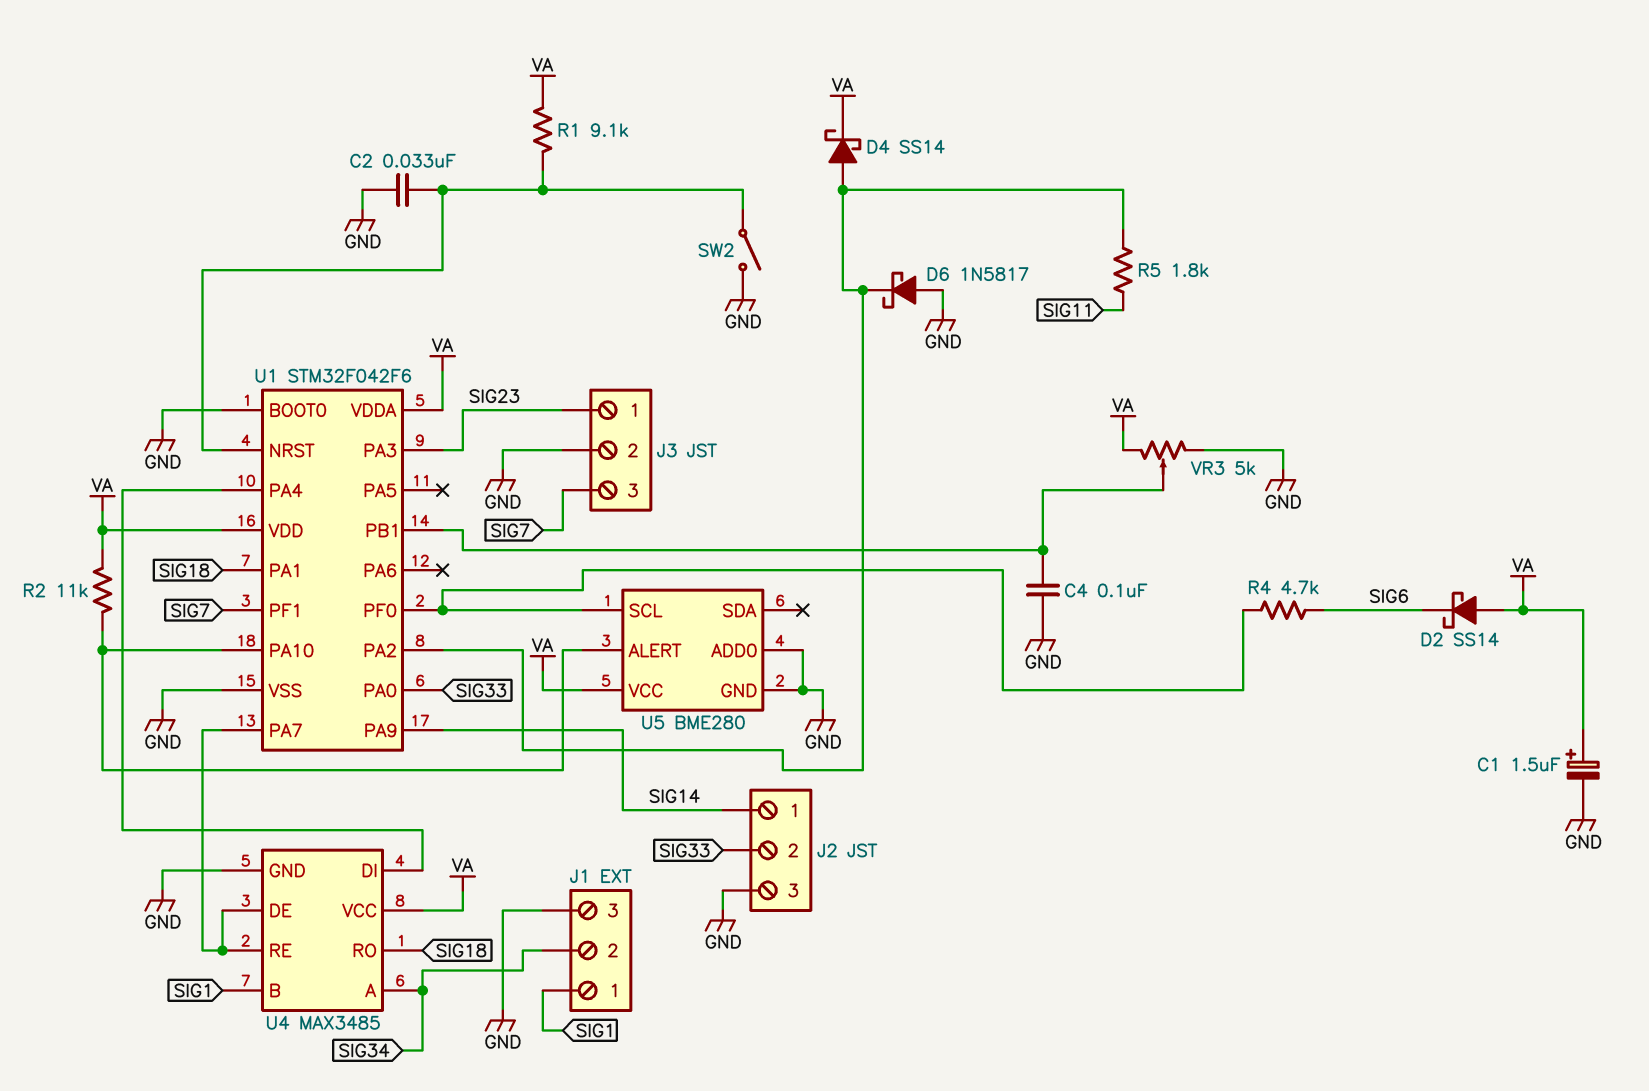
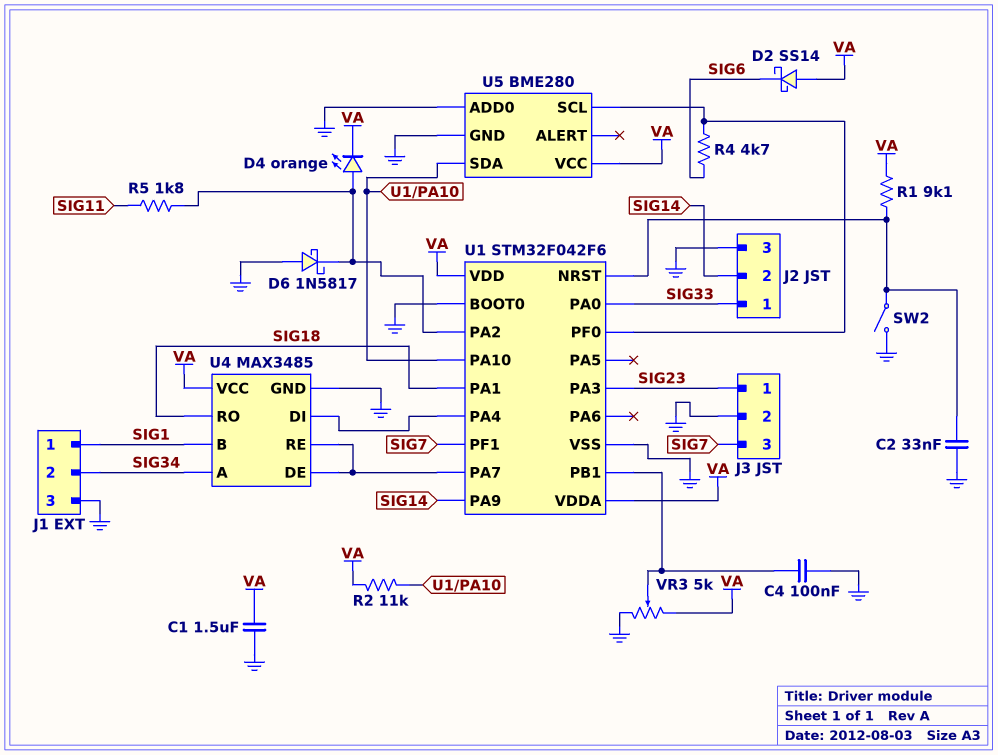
C1: 1.5uF (plus VA, minus GND) -> 1.5uF (GND, VA)
D4: schottky SS14 (A U1/PA2, K VA) -> LED orange (A U1/PA2, K VA)
J2 pin 1: SIG14 -> SIG33
J2 pin 2: SIG33 -> SIG14
U5 pin ALERT: U1/PA10 -> none
U5 pin SDA: none -> U1/PA10

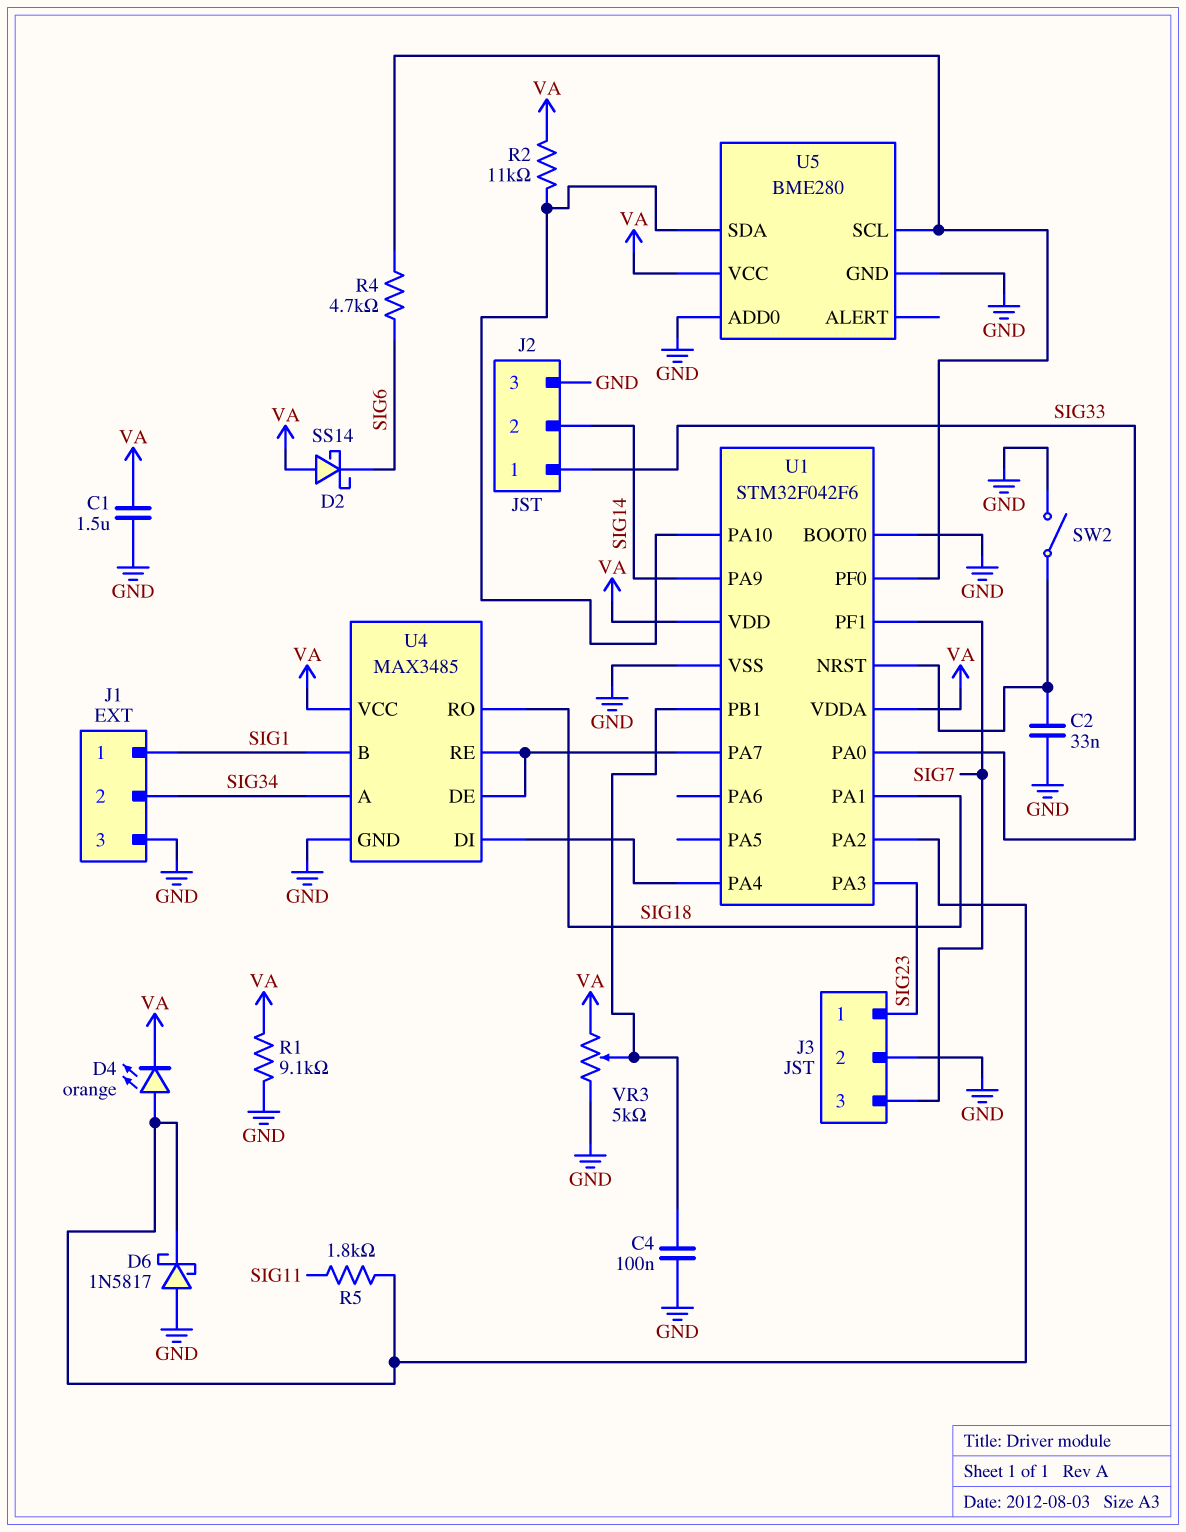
R1: 9.1k (U1/NRST, VA) -> 9.1k (GND, VA)

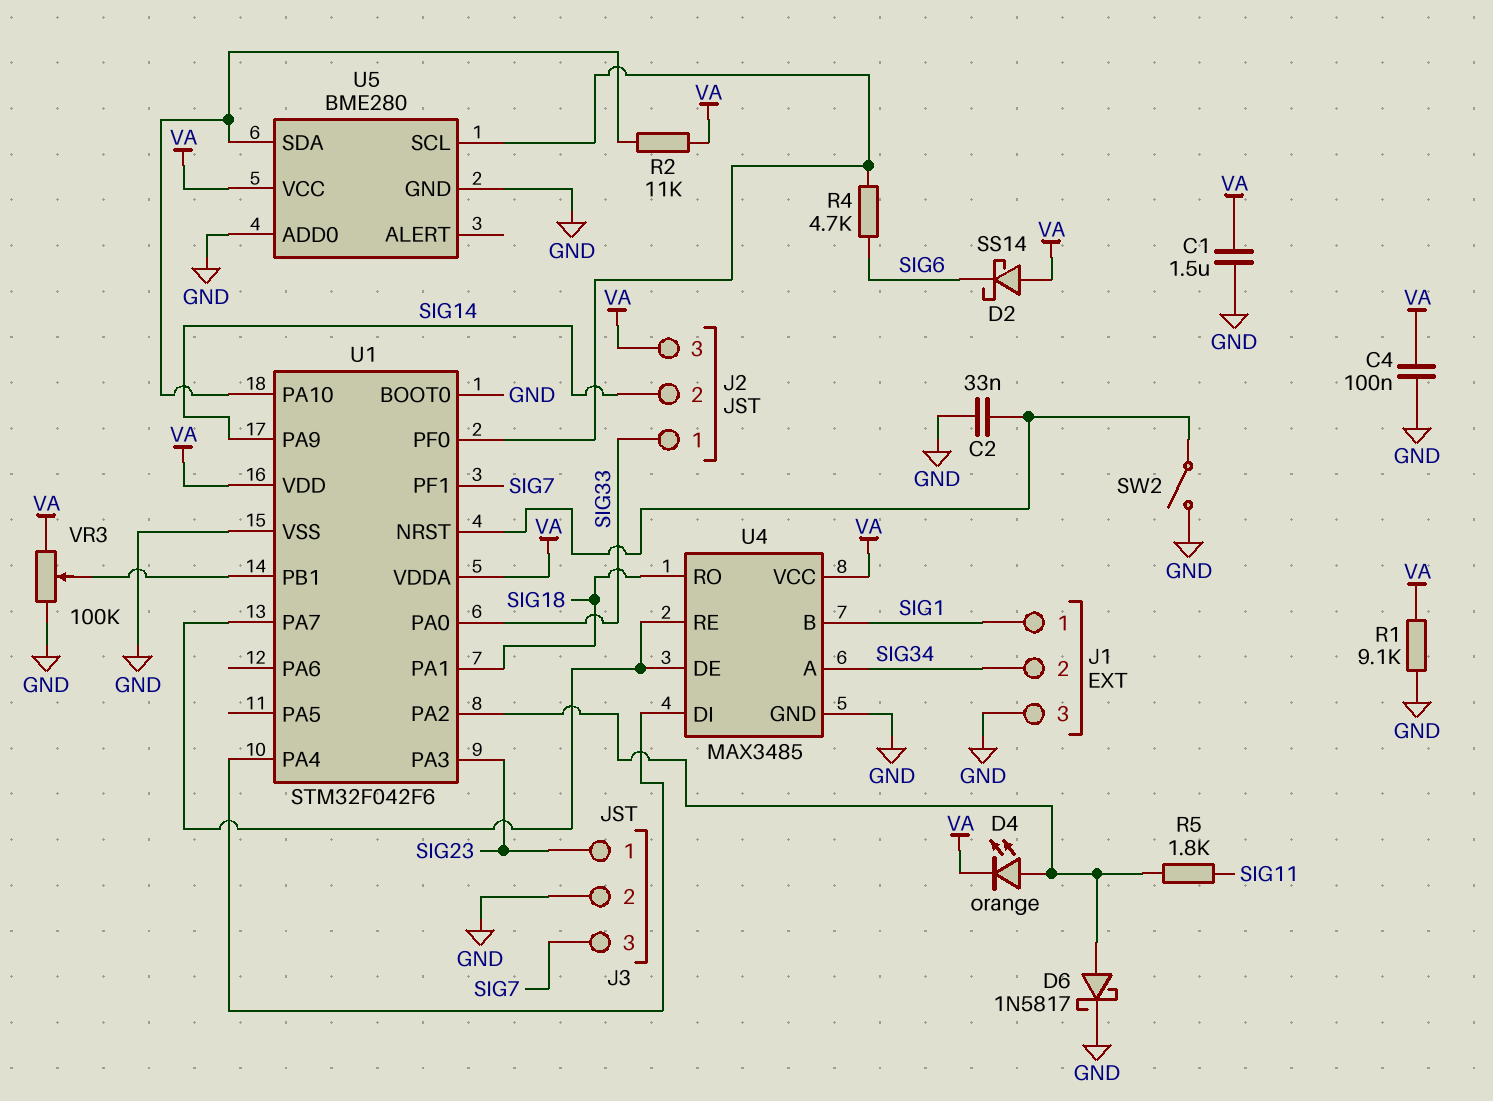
C4: 100nF (GND, U1/PB1) -> 100nF (GND, VA)
D6: schottky 1N5817 (A GND, K U1/PA2) -> schottky 1N5817 (A U1/PA2, K GND)
J2 pin 3: GND -> VA
VR3: 5k (GND, VA, wiper U1/PB1) -> 100k (GND, VA, wiper U1/PB1)

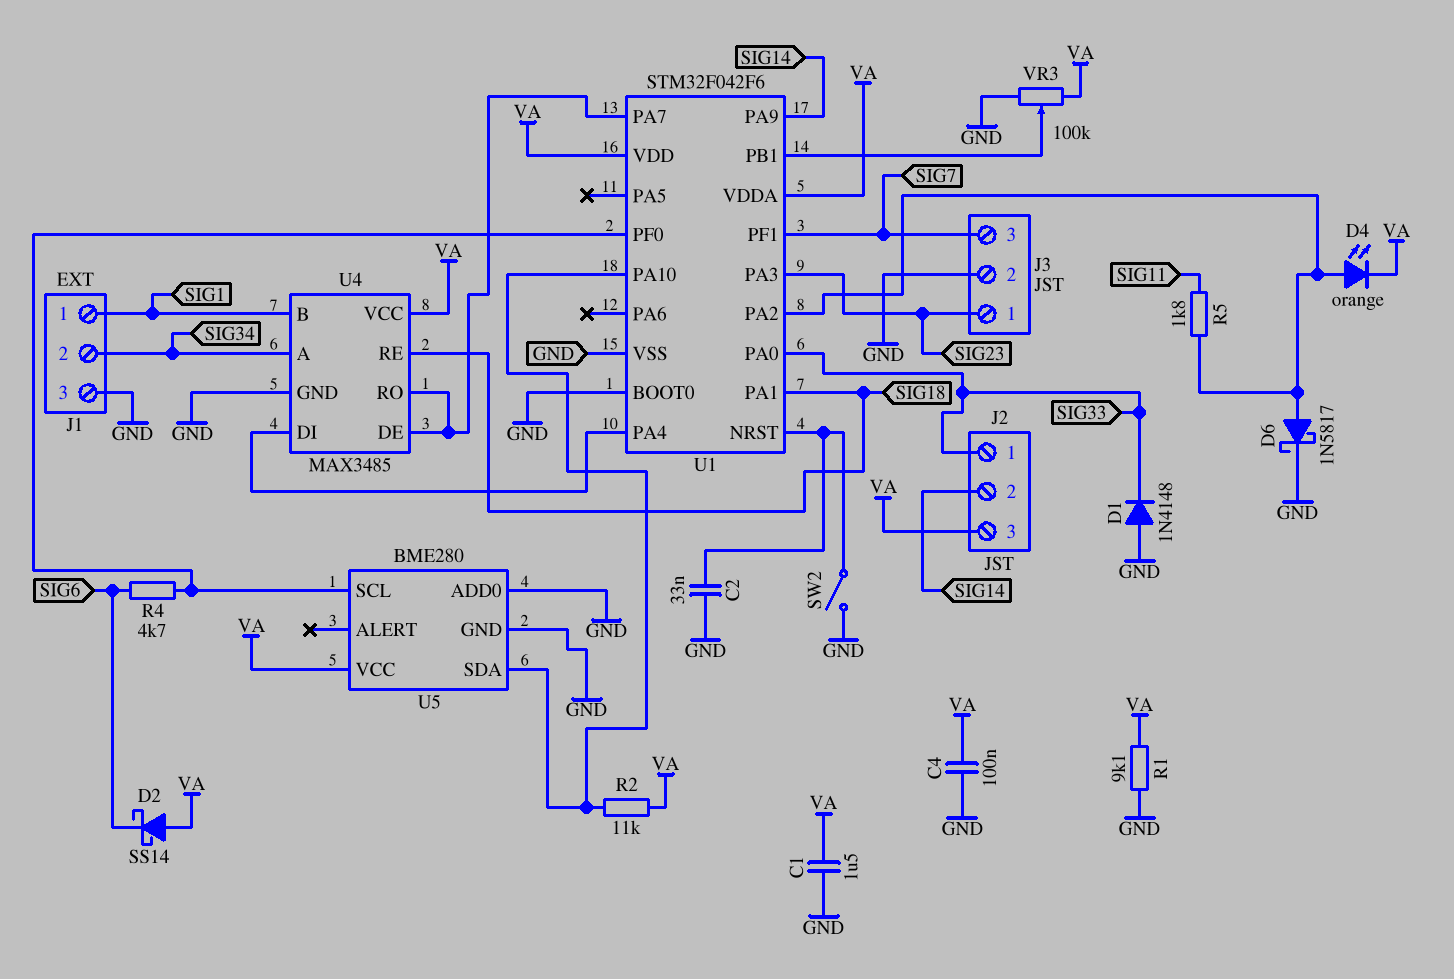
D1: none -> diode 1N4148 (A GND, K SIG33)
U4 pin RE: U1/PA7 -> SIG18
U4 pin RO: SIG18 -> U1/PA7

